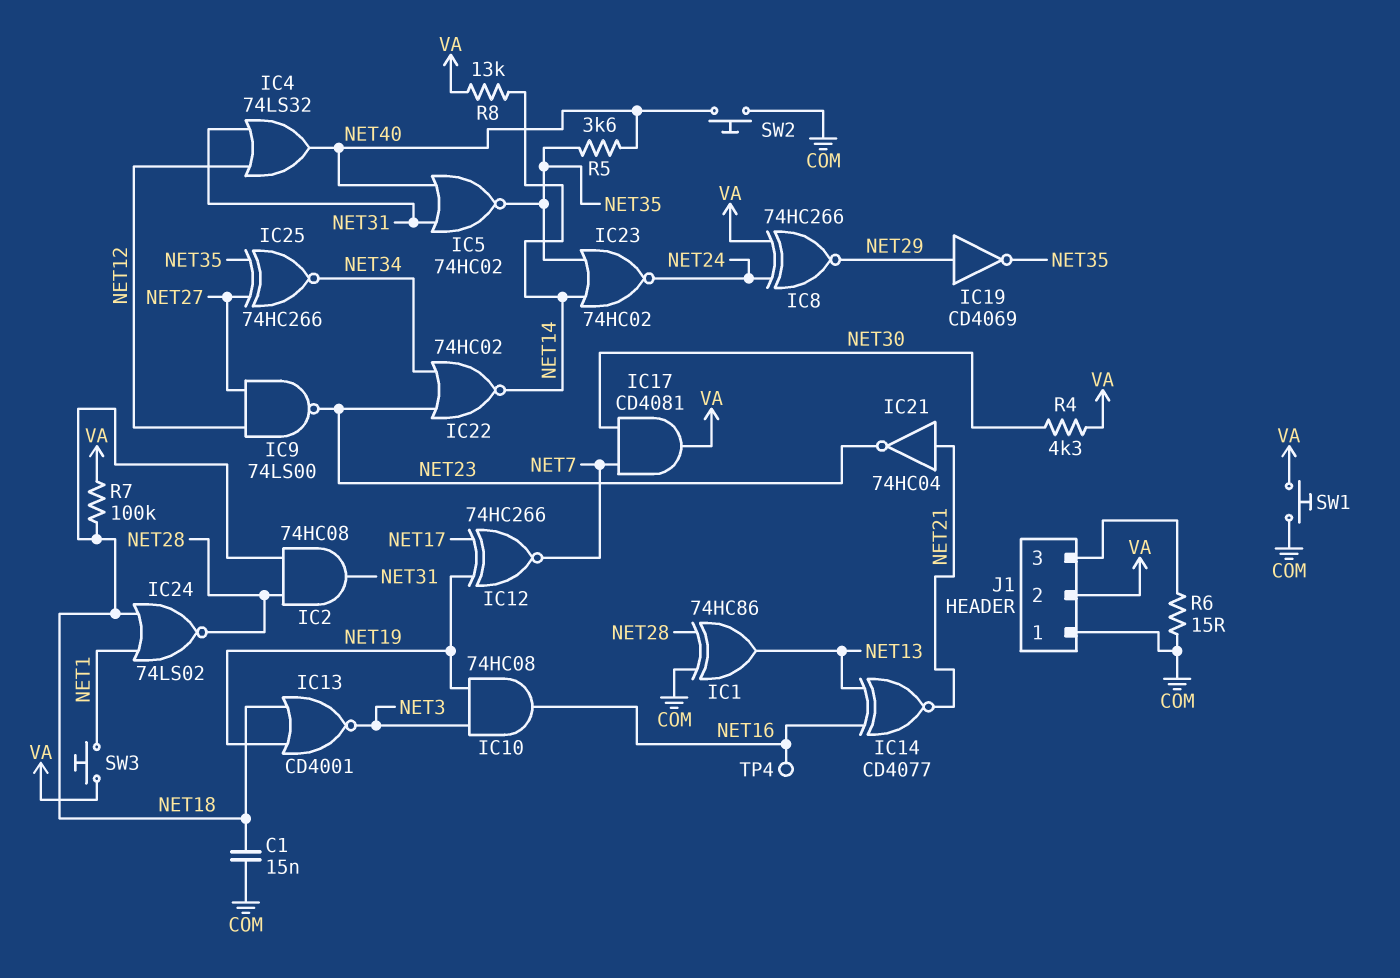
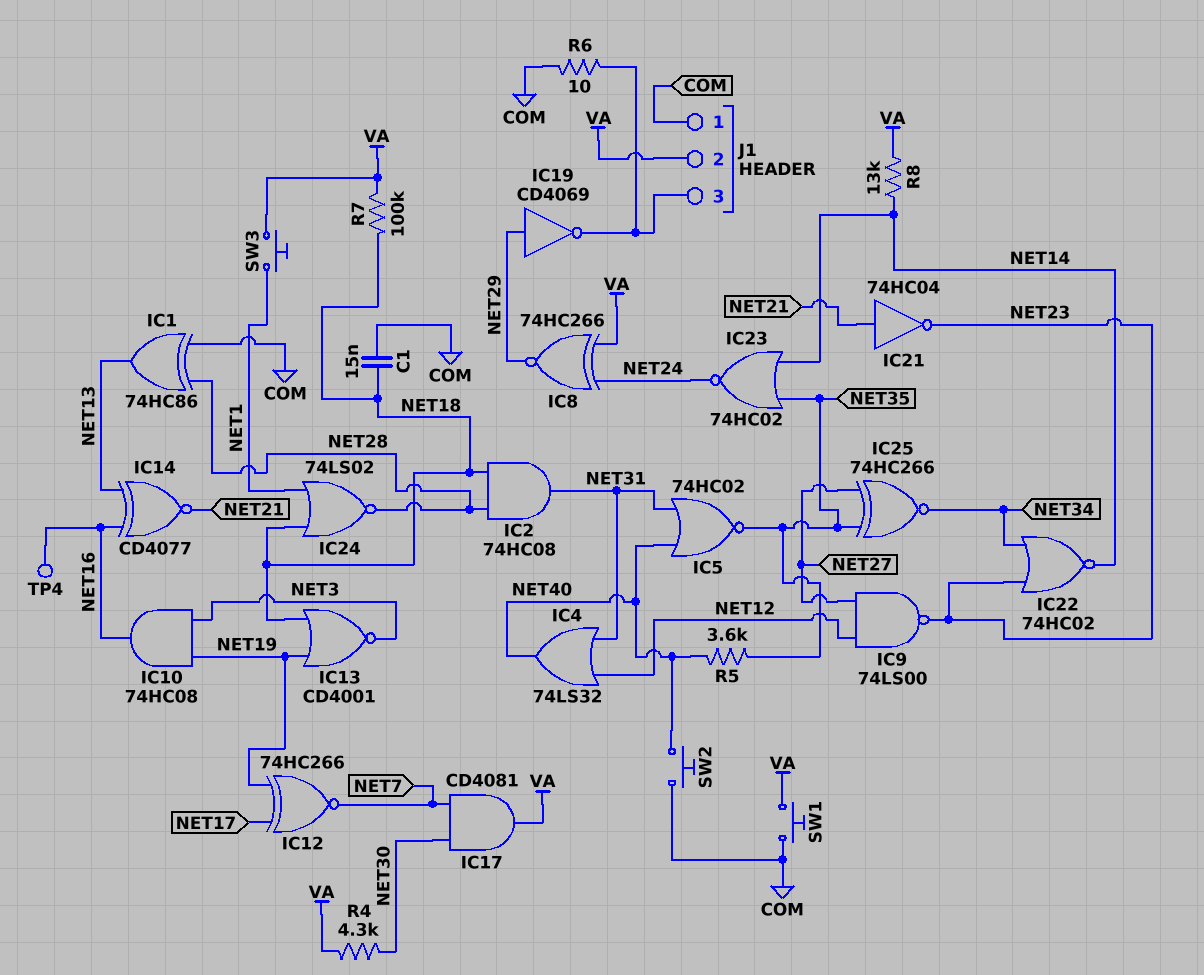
IC19: NOT CD4069 (in NET29, out NET35) -> NOT CD4069 (in NET29, out J1/3)
R6: 15 (COM, J1/3) -> 10 (COM, J1/3)

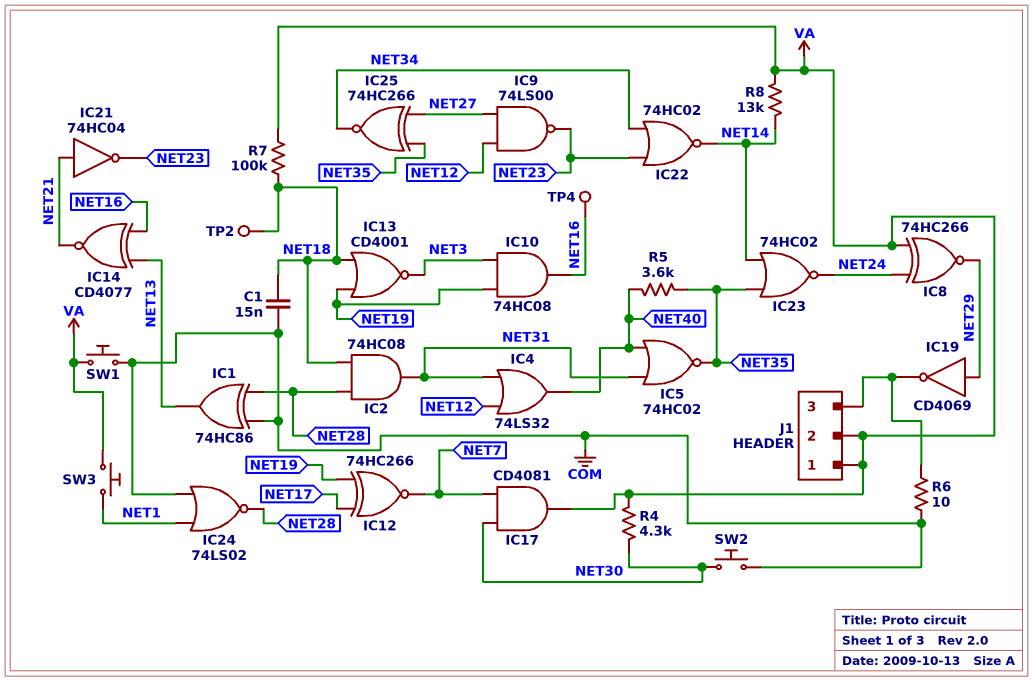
IC24: NOR 74LS02 (in NET1, in NET18, out NET28) -> NOR 74LS02 (in COM, in NET1, out NET28)
J1 pin 1: COM -> VA
SW2: button (COM, NET40) -> button (COM, NET30)
TP2: none -> test point (NET18)

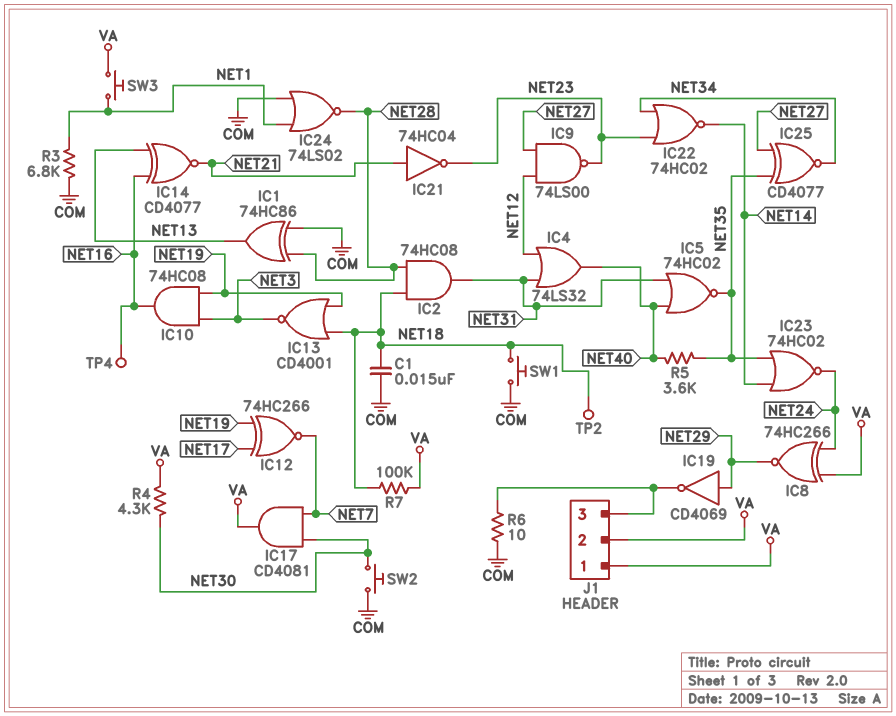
IC25: XNOR 74HC266 (in NET27, in NET35, out NET34) -> XNOR CD4077 (in NET27, in NET35, out NET34)
R3: none -> 6.8k (COM, NET1)
R8: 13k (NET14, VA) -> none
SW1: button (COM, VA) -> button (COM, NET18)

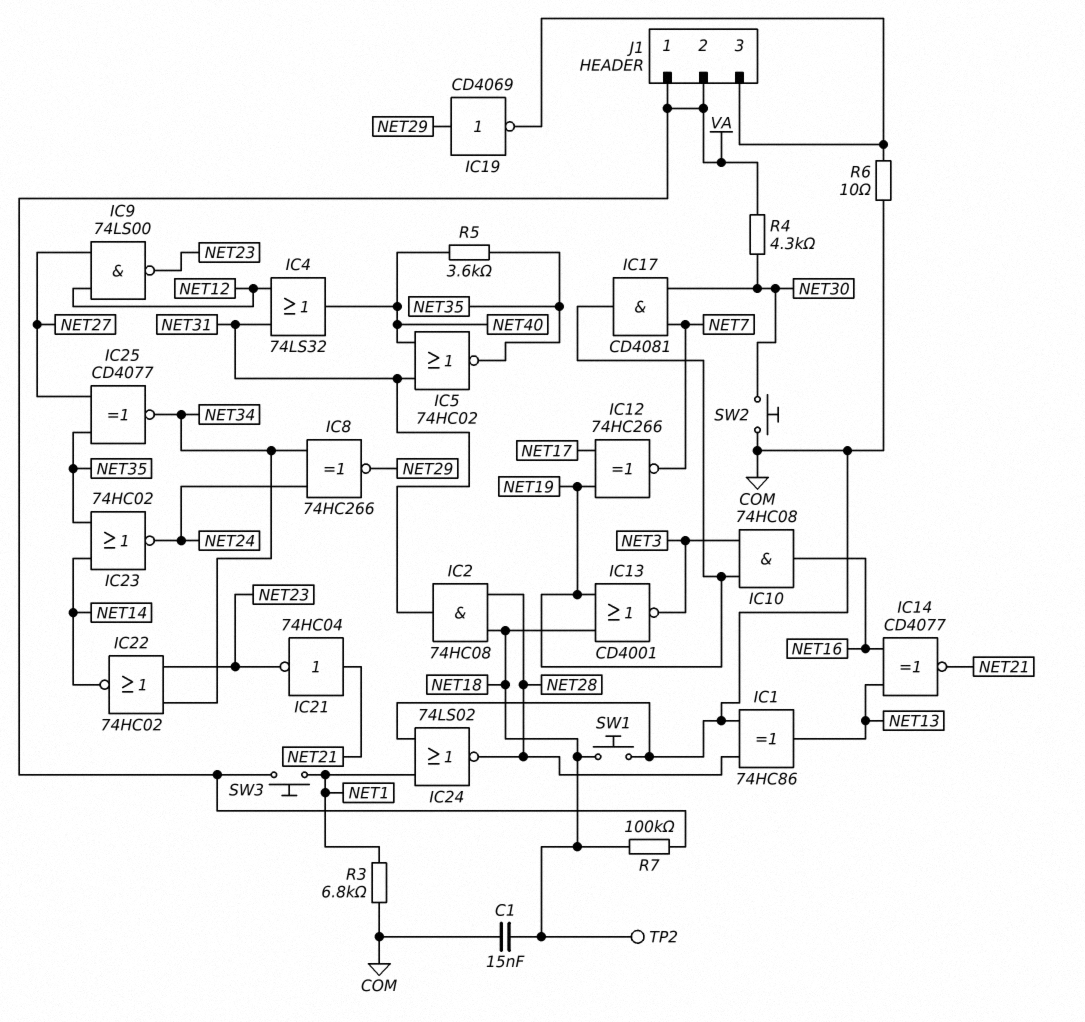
IC8: XNOR 74HC266 (in NET24, in VA, out NET29) -> XNOR 74HC266 (in NET24, in NET34, out NET29)
IC17: AND CD4081 (in NET7, in NET30, out VA) -> AND CD4081 (in NET7, in NET30, out NET19)
TP4: test point (NET16) -> none

